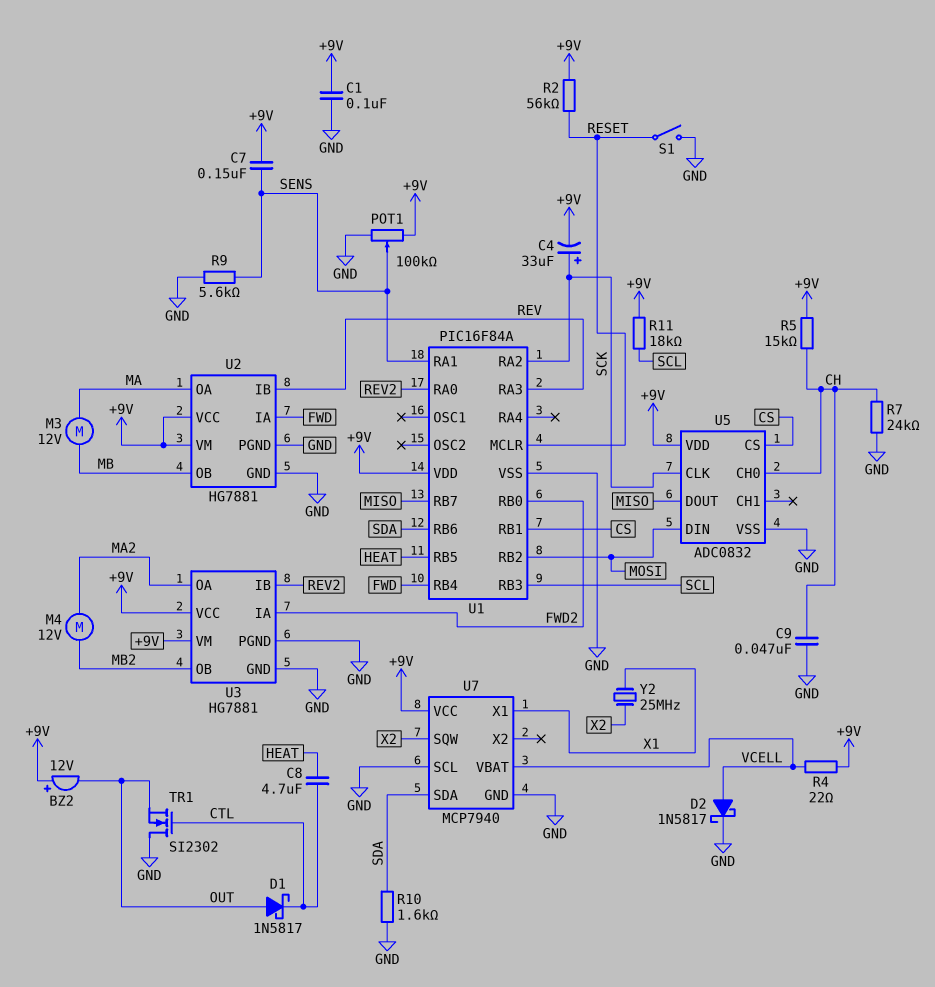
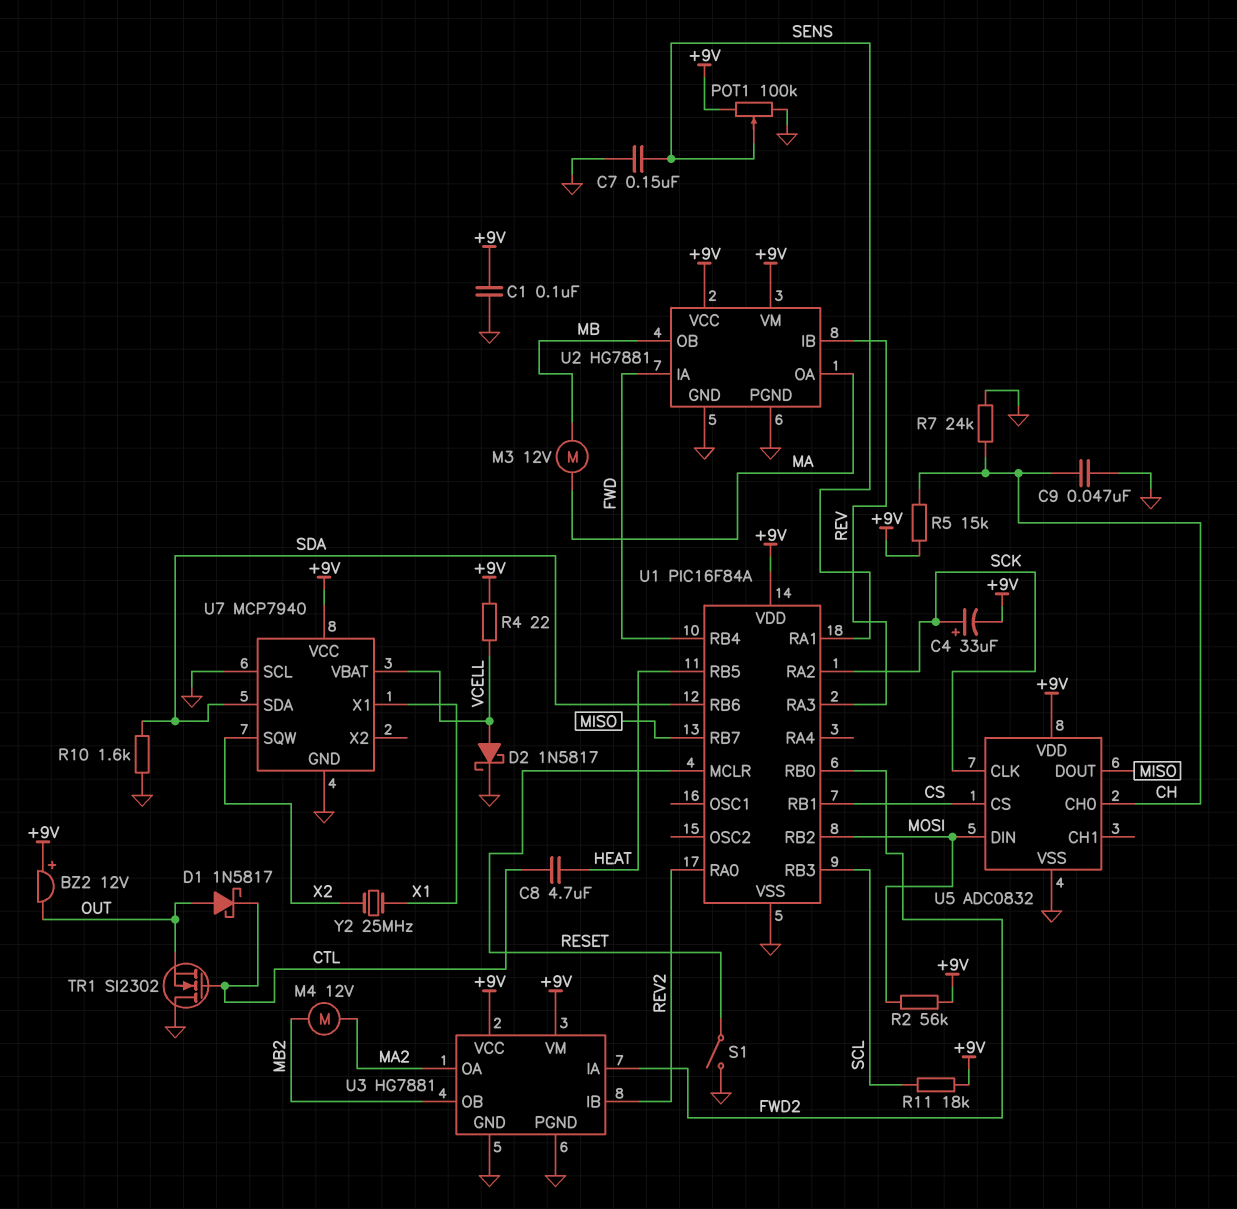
C7: 150nF (+9V, SENS) -> 150nF (GND, SENS)
R2: 56k (+9V, RESET) -> 56k (+9V, MOSI)
R9: 5.6k (GND, SENS) -> none

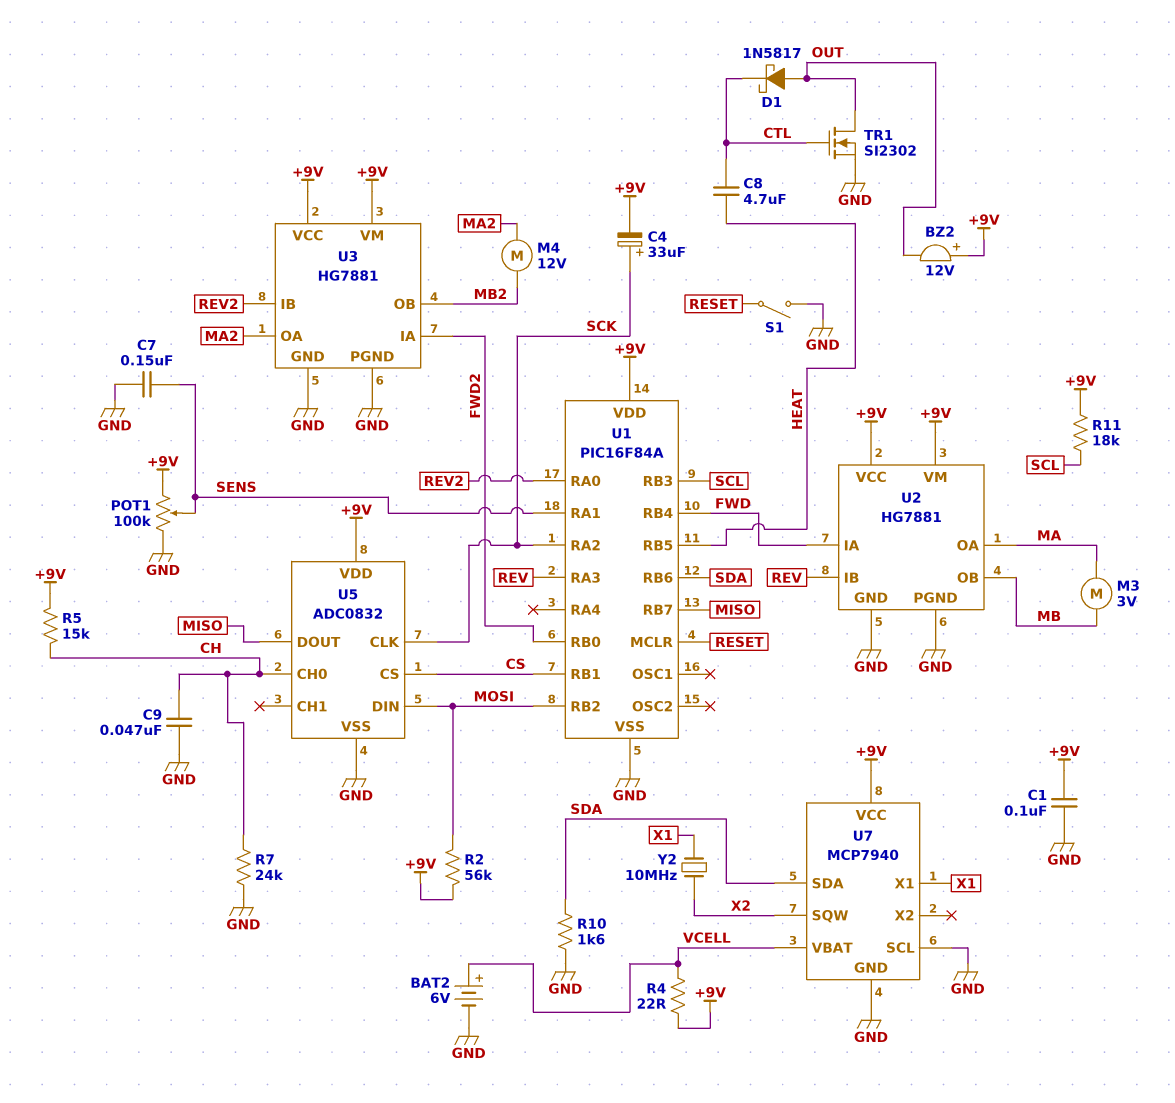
BAT2: none -> 6V (plus VCELL, minus GND)
D2: schottky 1N5817 (A VCELL, K GND) -> none
M3: motor 12V (MA, MB) -> motor 3V (MA, MB)
TR1: NMOS SI2302 (G CTL, D GND, S OUT) -> NMOS SI2302 (G CTL, D OUT, S GND)
Y2: 25MHz (X1, X2) -> 10MHz (X1, X2)

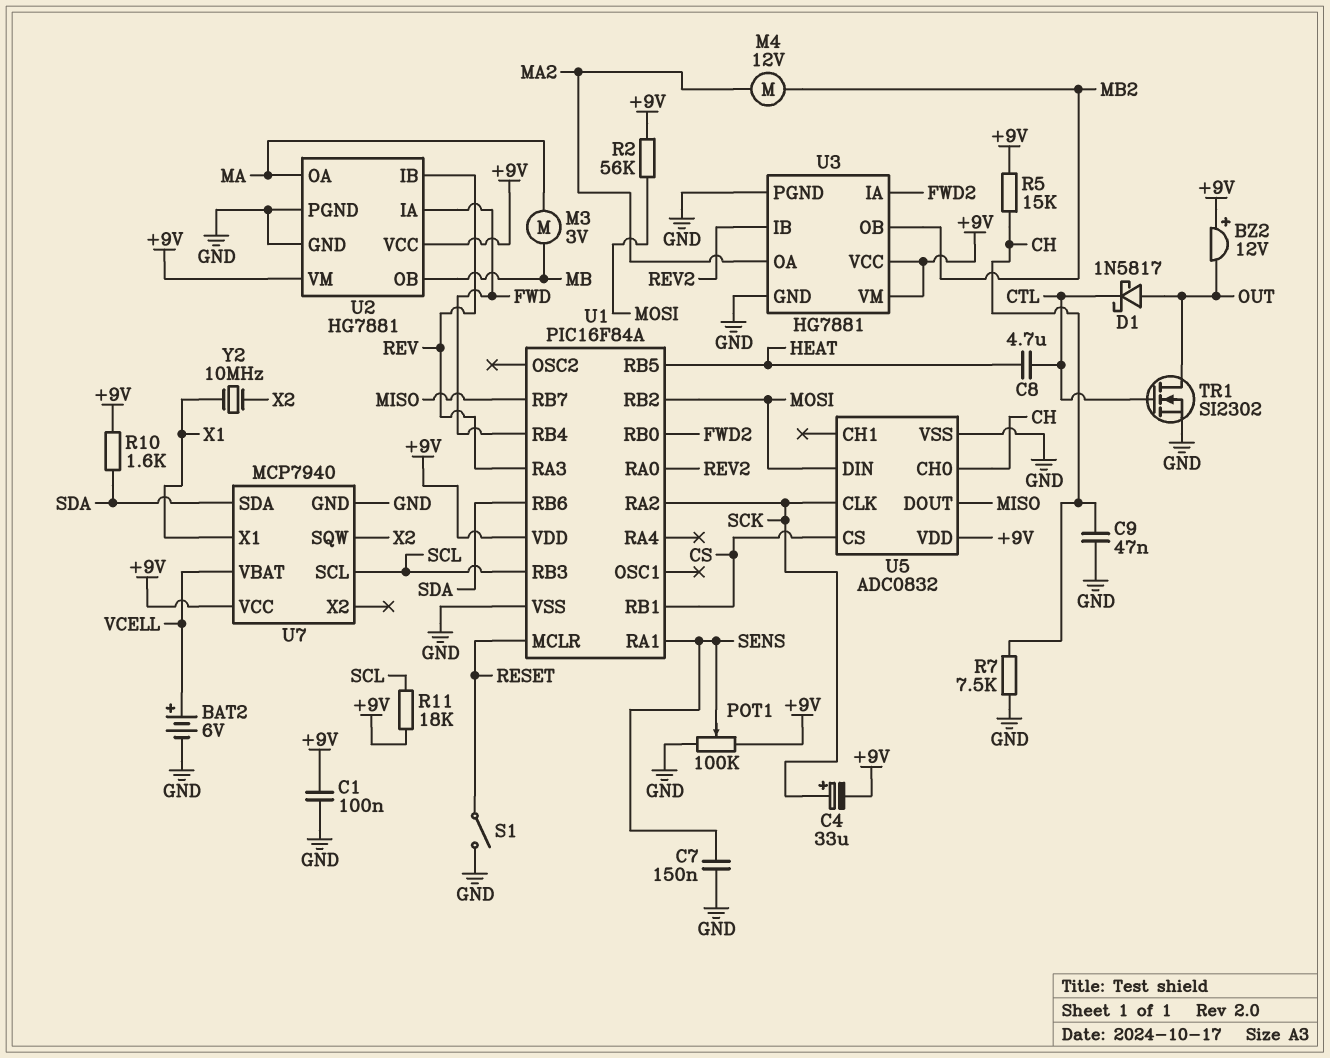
R4: 22 (+9V, VCELL) -> none
R7: 24k (CH, GND) -> 7.5k (CH, GND)
R10: 1.6k (GND, SDA) -> 1.6k (+9V, SDA)
U7 pin SCL: GND -> SCL

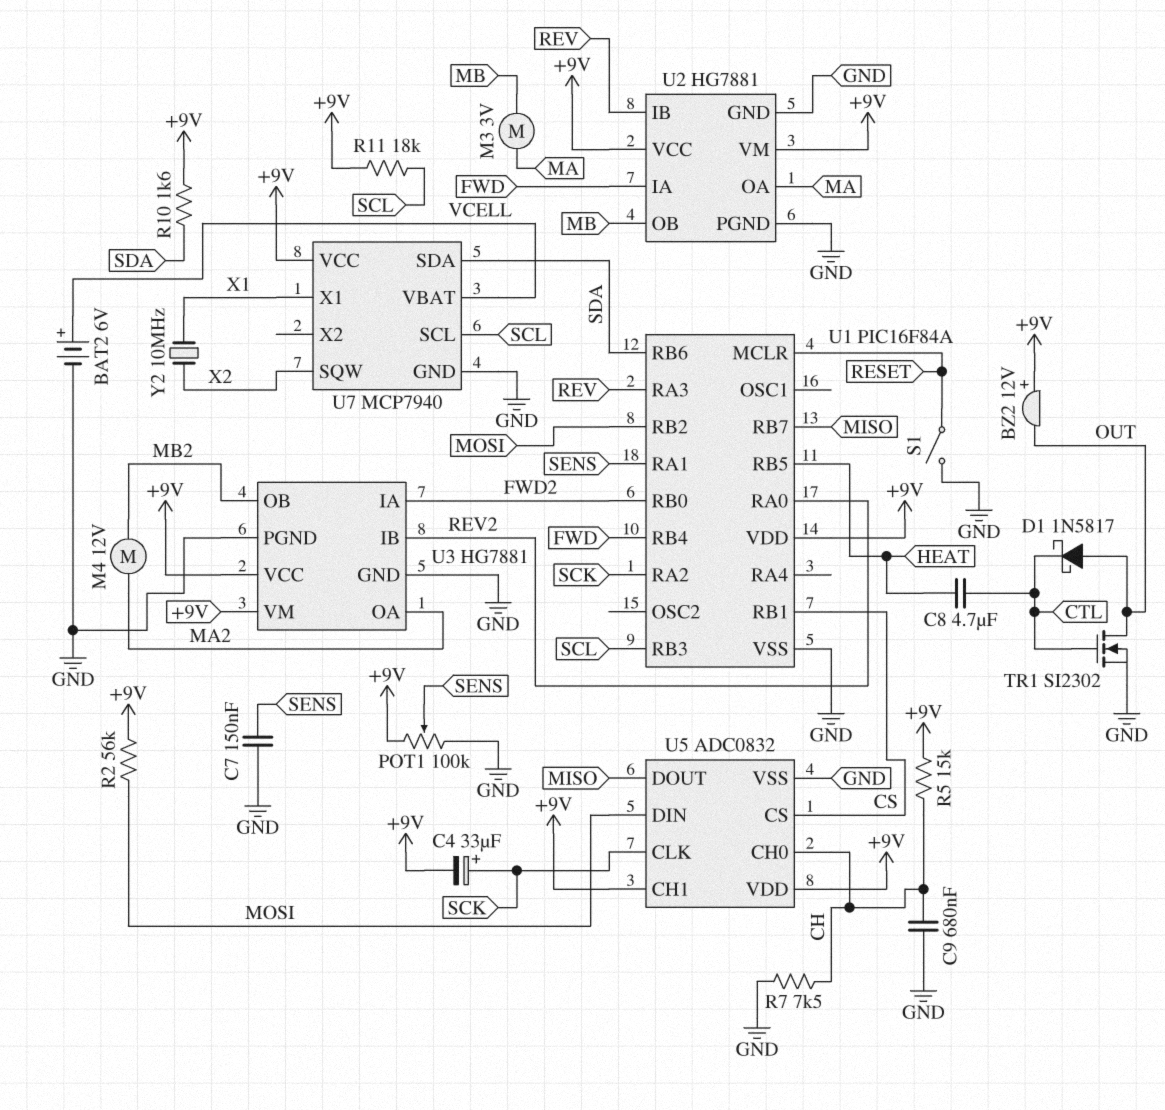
C1: 100nF (+9V, GND) -> none
C9: 47nF (CH, GND) -> 680nF (CH, GND)
U5 pin CH1: none -> +9V

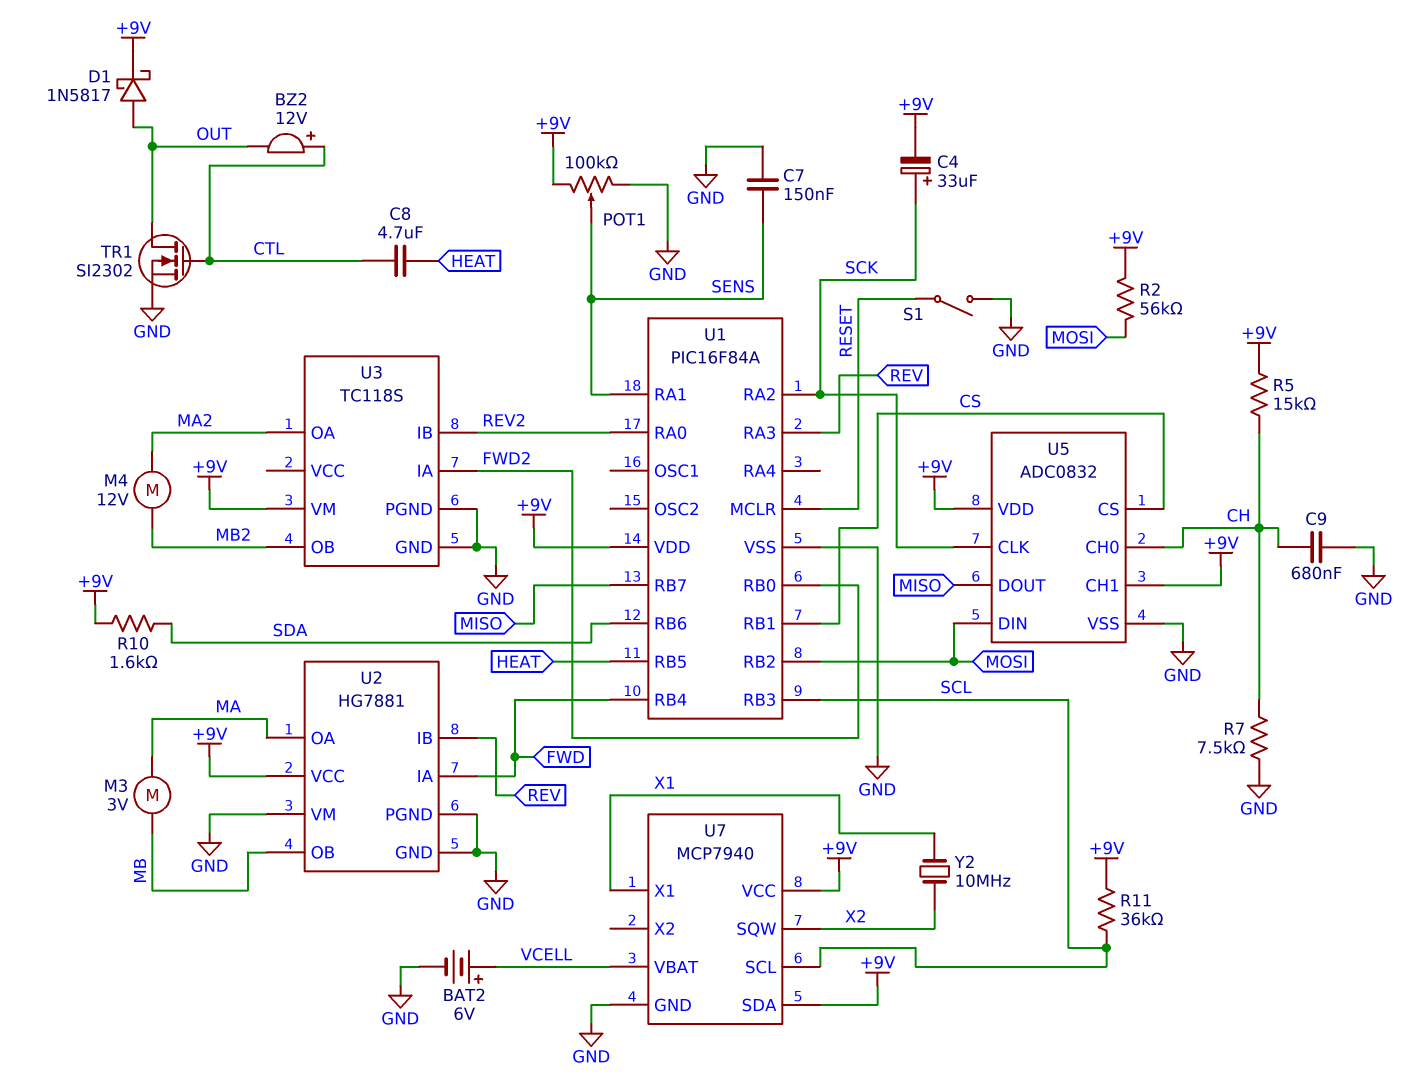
BZ2: buzzer 12V (plus +9V, minus OUT) -> buzzer 12V (plus CTL, minus OUT)
D1: schottky 1N5817 (A OUT, K CTL) -> schottky 1N5817 (A OUT, K +9V)
R11: 18k (+9V, SCL) -> 36k (+9V, SCL)
U2 pin VM: +9V -> GND
U3: HG7881 -> TC118S
U3 pin VCC: +9V -> none
U7 pin SDA: SDA -> +9V

